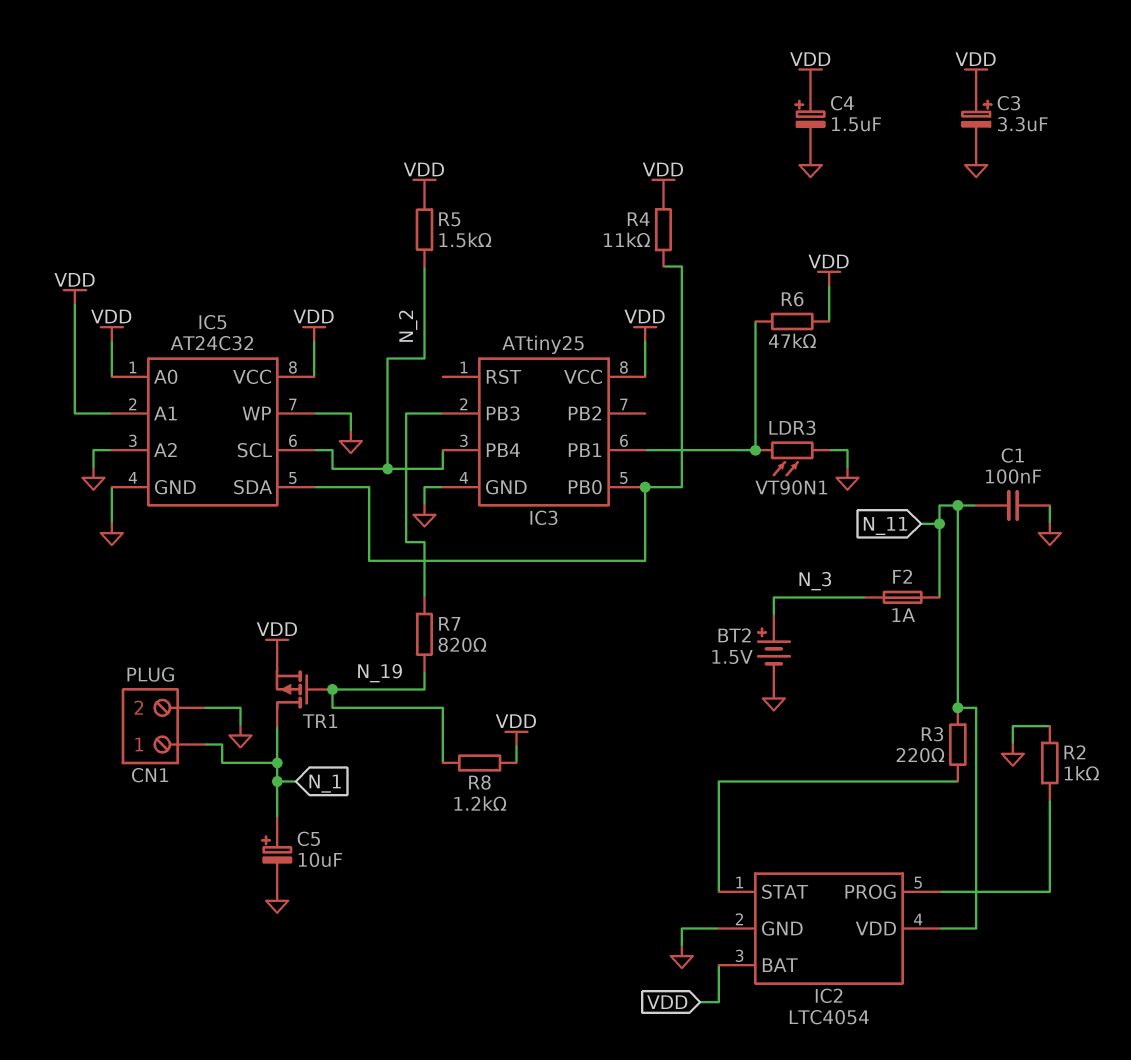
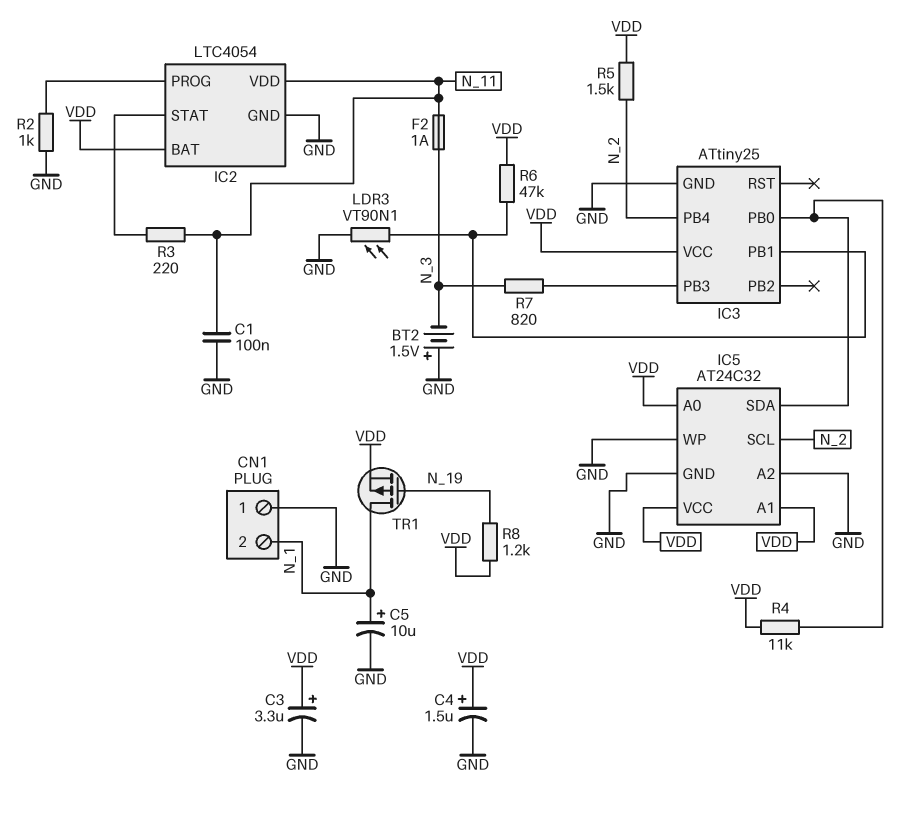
BT2: 1.5V (plus N_3, minus GND) -> 1.5V (plus GND, minus N_3)
CN1 pin 1: N_1 -> GND
CN1 pin 2: GND -> N_1
R7: 820 (IC3/PB3, N_19) -> 820 (IC3/PB3, N_3)

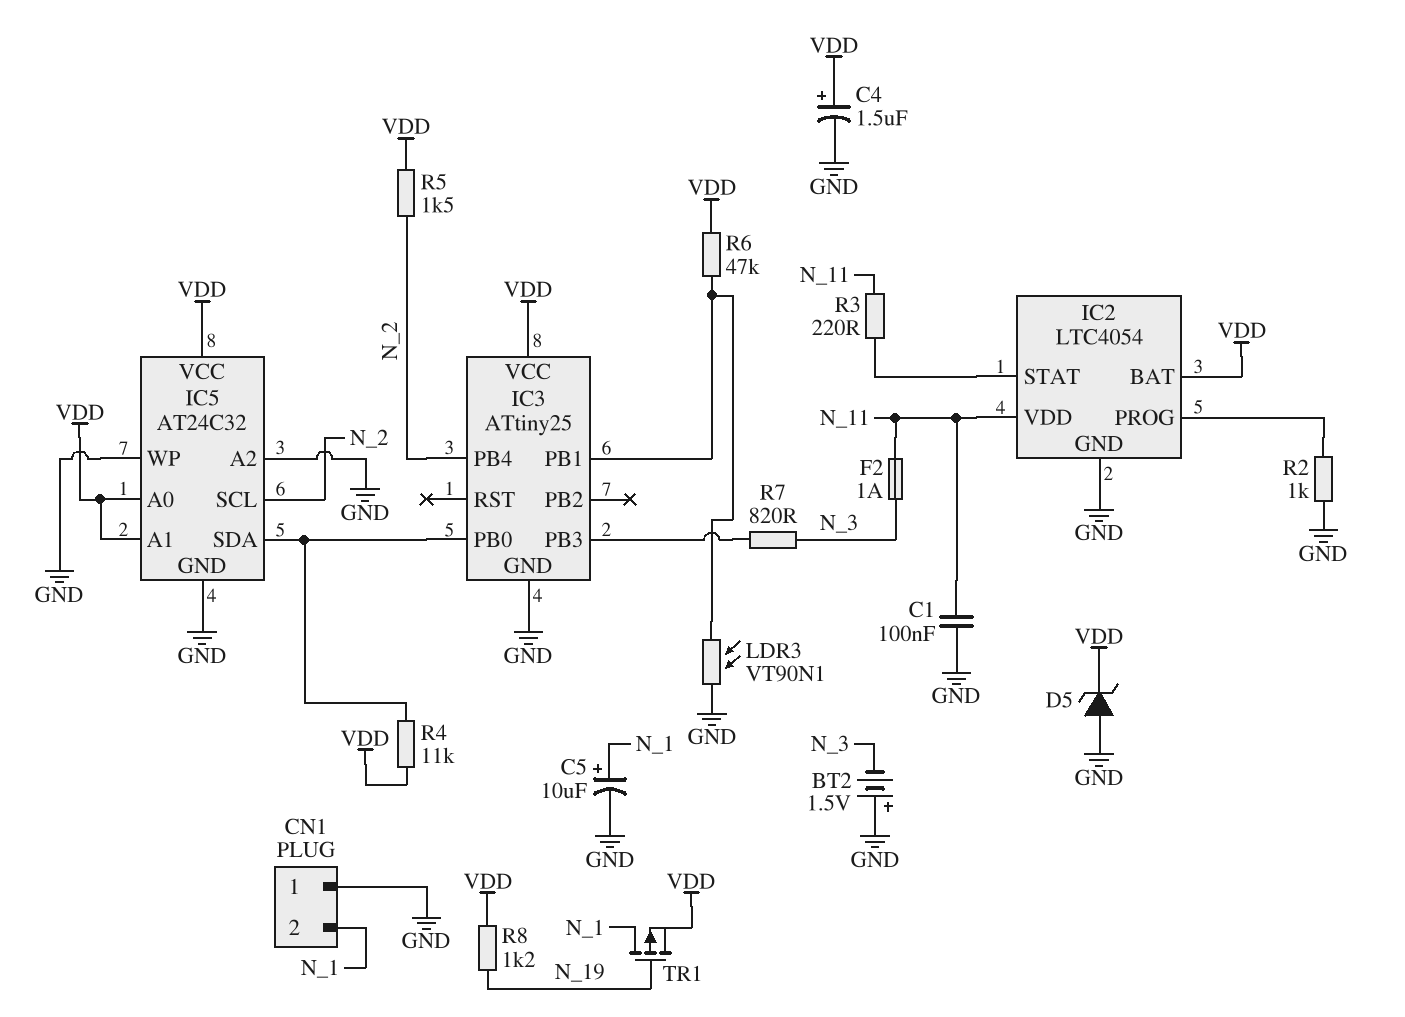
C3: 3.3uF (plus VDD, minus GND) -> none
D5: none -> zener (A GND, K VDD)

